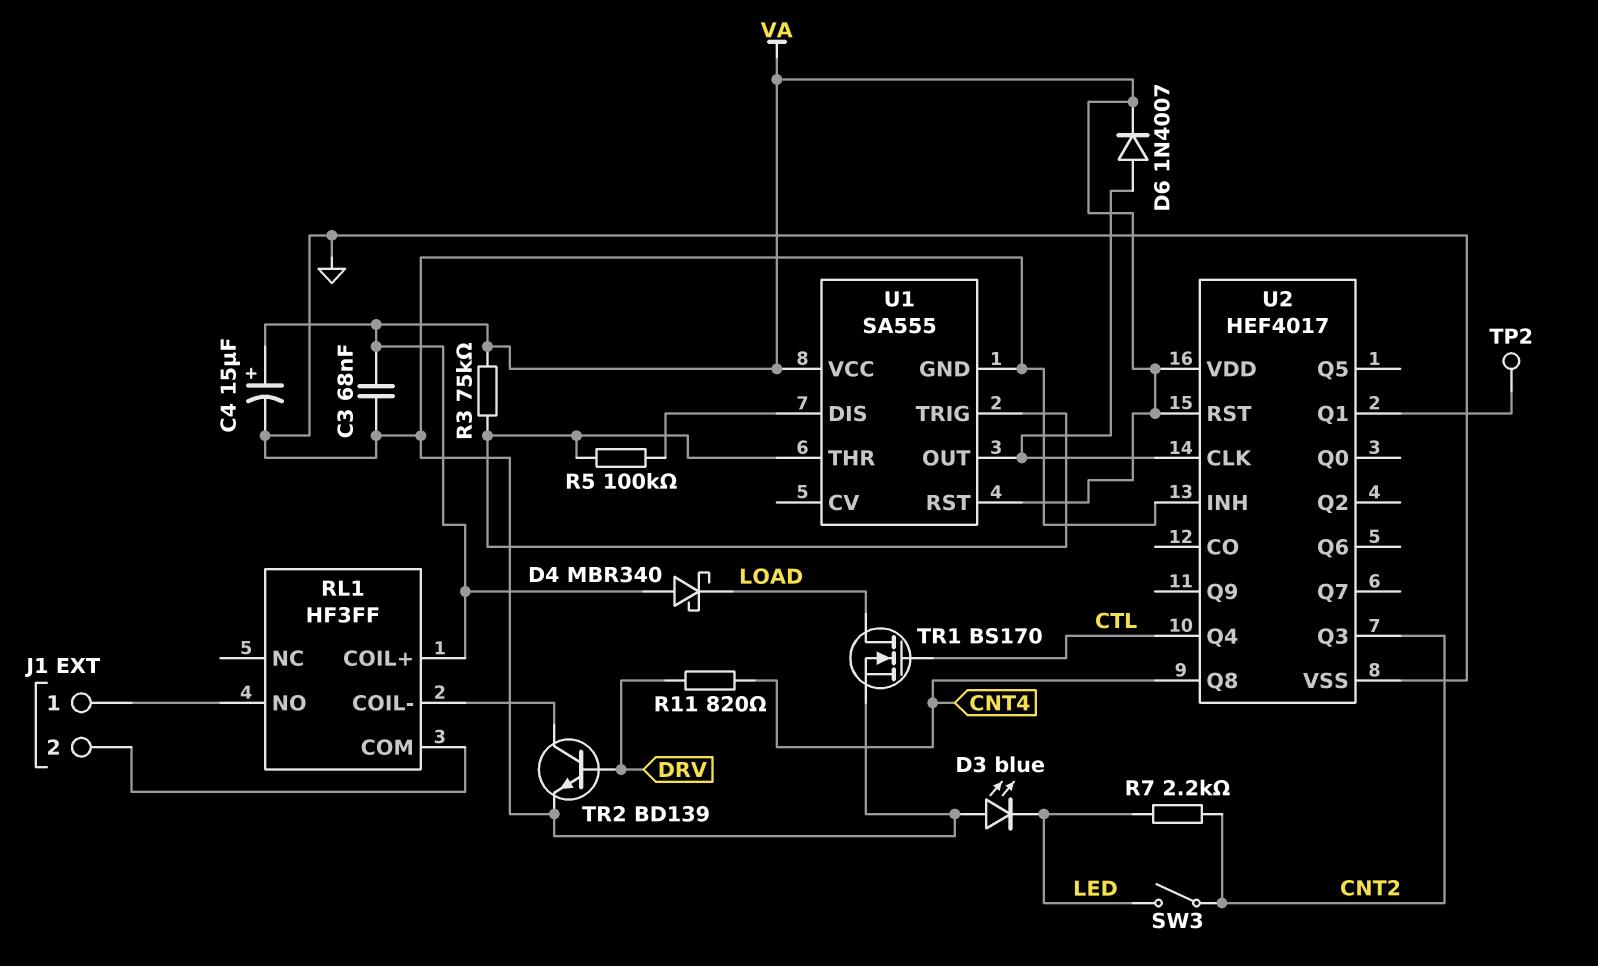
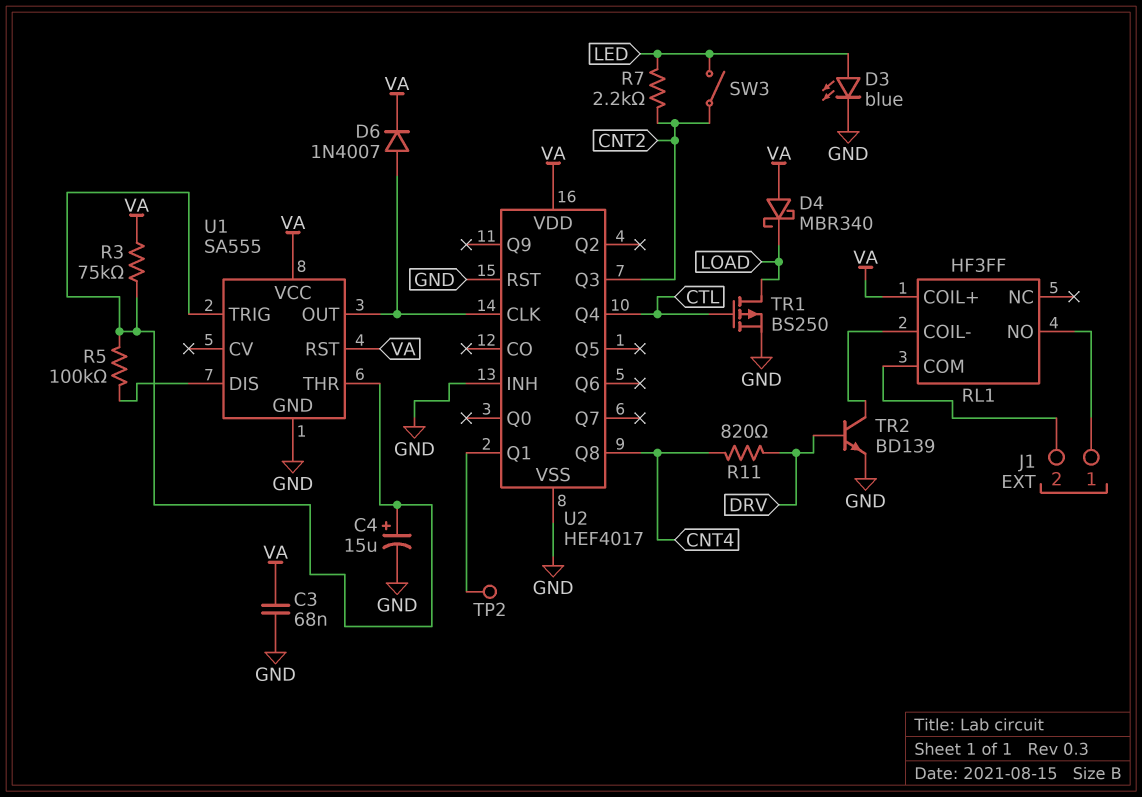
C4: 15uF (plus VA, minus GND) -> 15uF (plus U1/THR, minus GND)
D3: LED blue (A GND, K LED) -> LED blue (A LED, K GND)
TR1: NMOS BS170 (G CTL, D LOAD, S GND) -> PMOS BS250 (G CTL, D LOAD, S GND)
U2 pin RST: VA -> GND

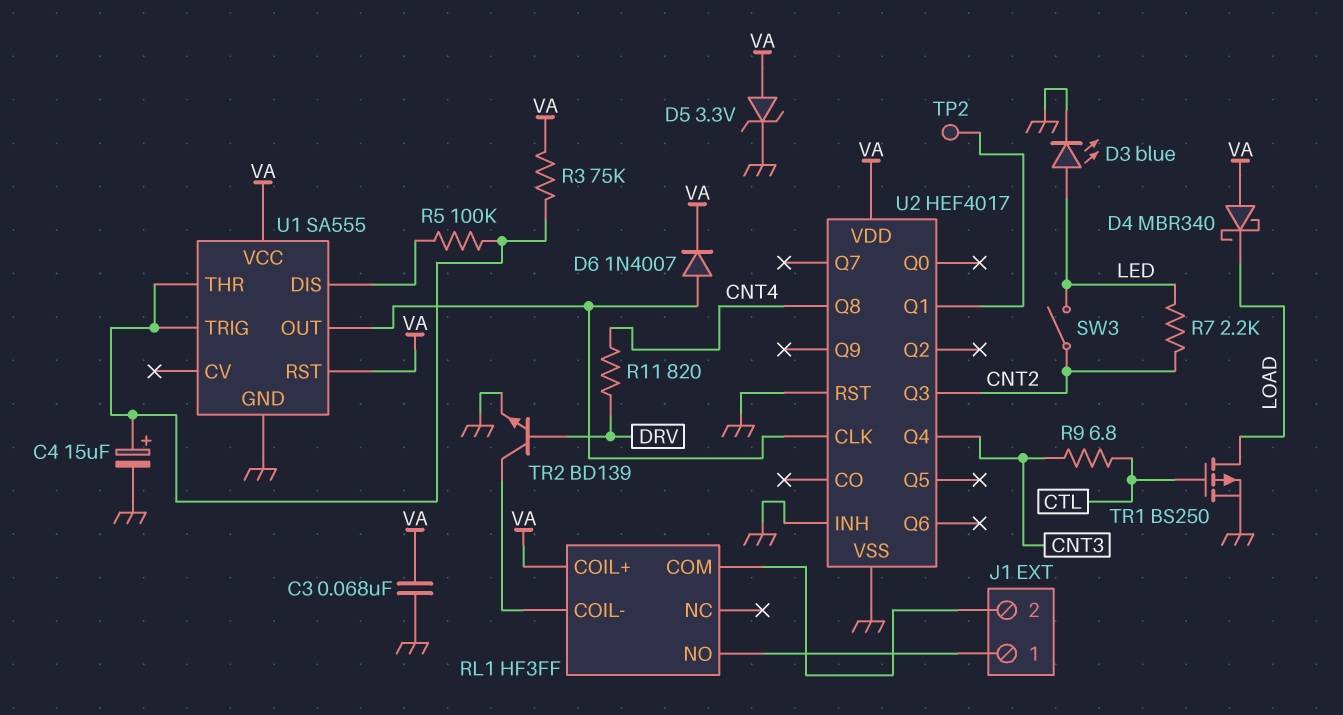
D5: none -> zener 3.3V (A VA, K GND)
R9: none -> 6.8 (CNT3, CTL)
U2 pin Q4: CTL -> CNT3

